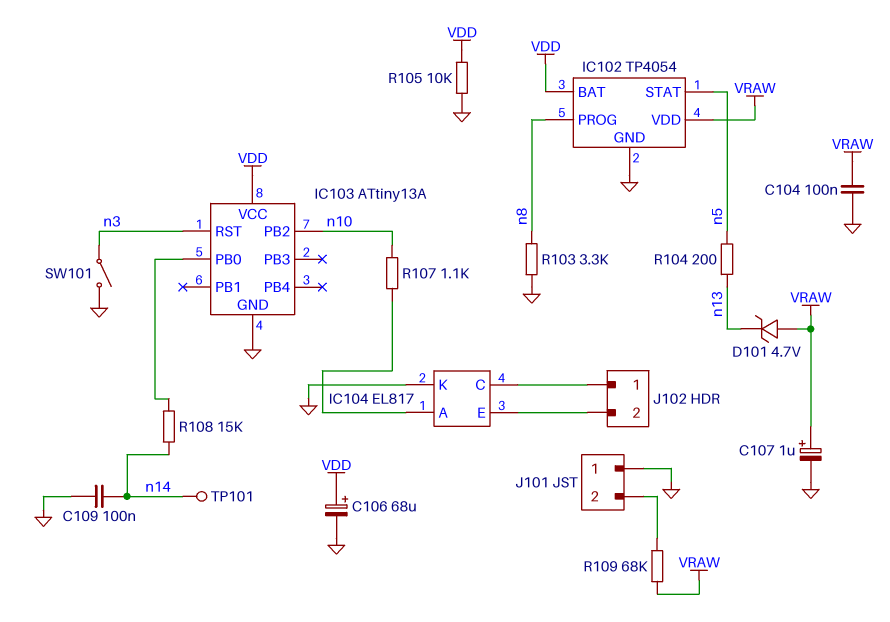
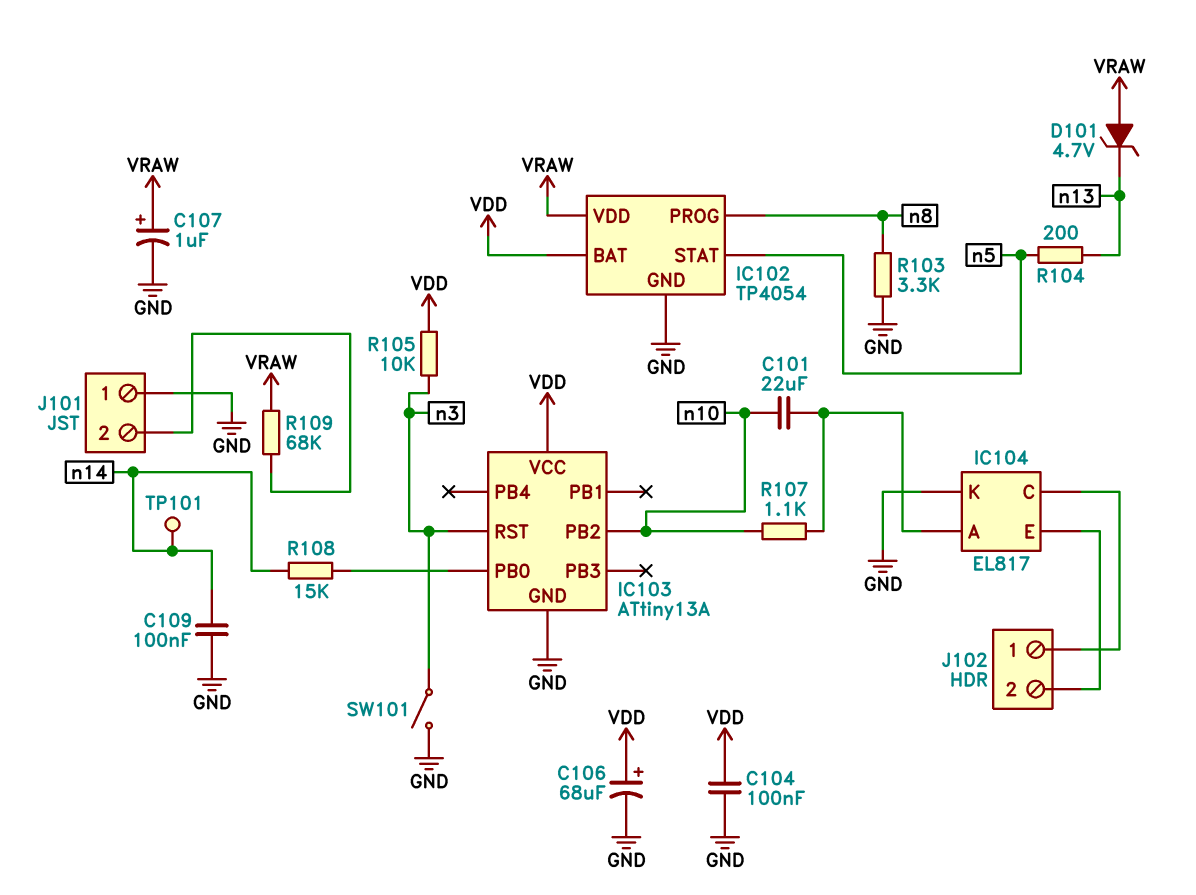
C101: none -> 22uF (IC104/A, n10)
C104: 100nF (GND, VRAW) -> 100nF (GND, VDD)
R105: 10k (GND, VDD) -> 10k (VDD, n3)

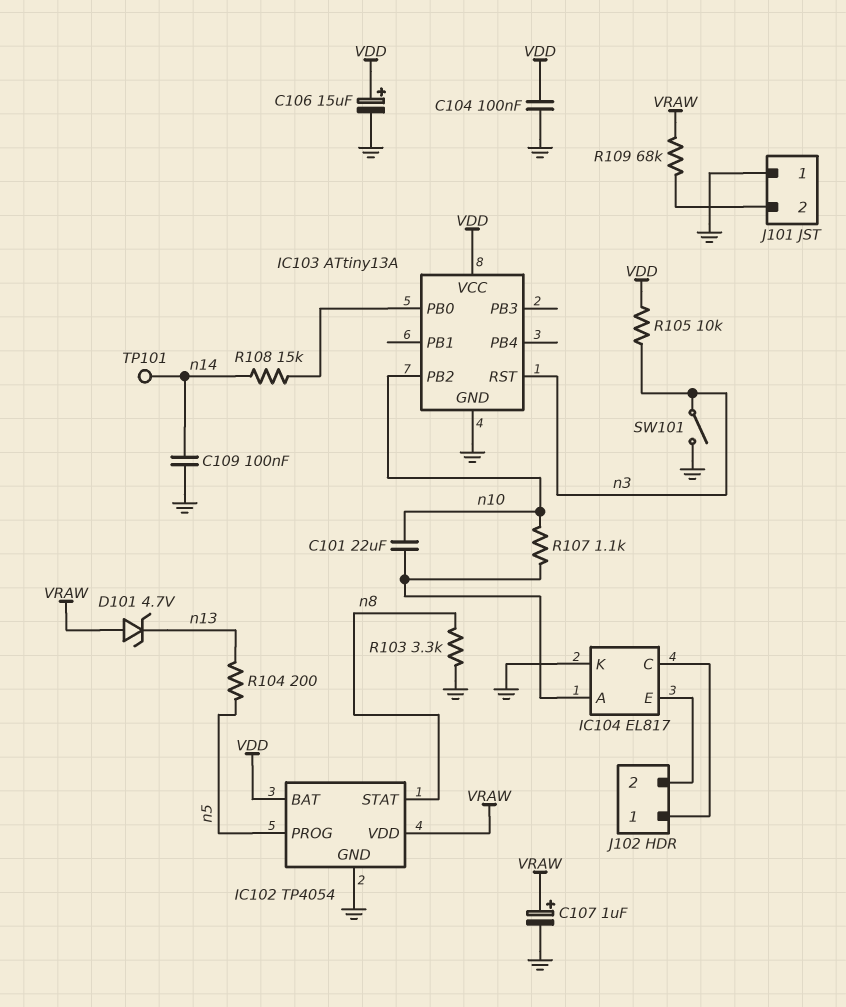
C106: 68uF (plus VDD, minus GND) -> 15uF (plus VDD, minus GND)
IC102 pin PROG: n8 -> n5
IC102 pin STAT: n5 -> n8

